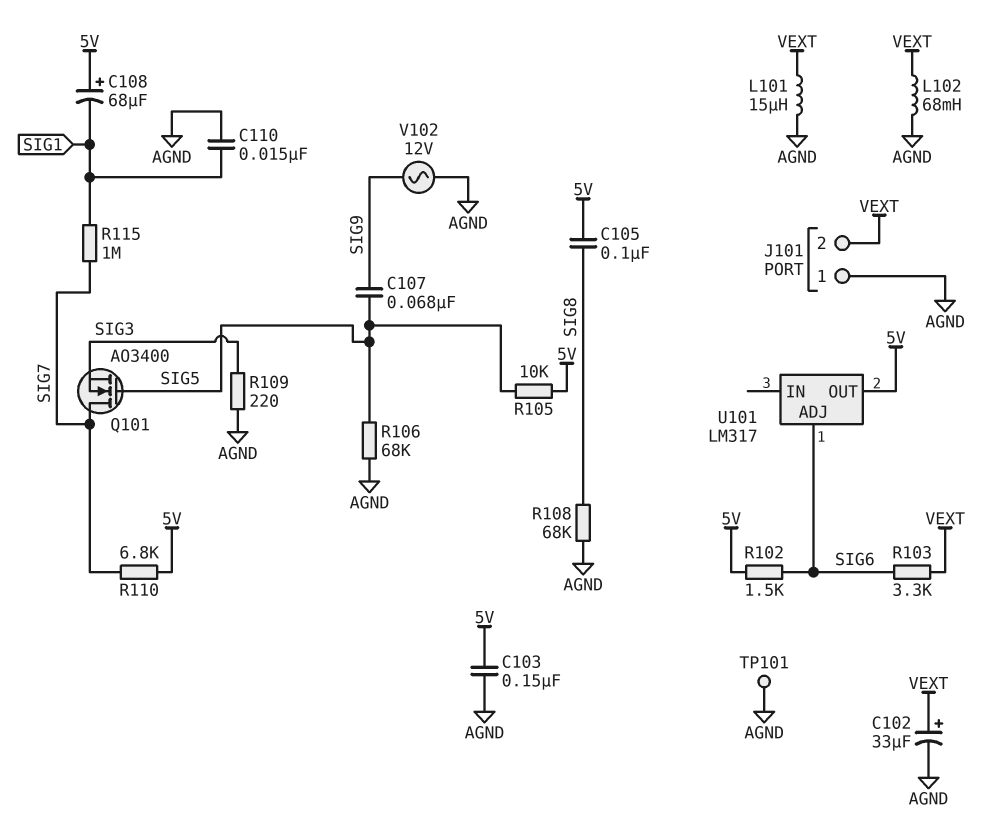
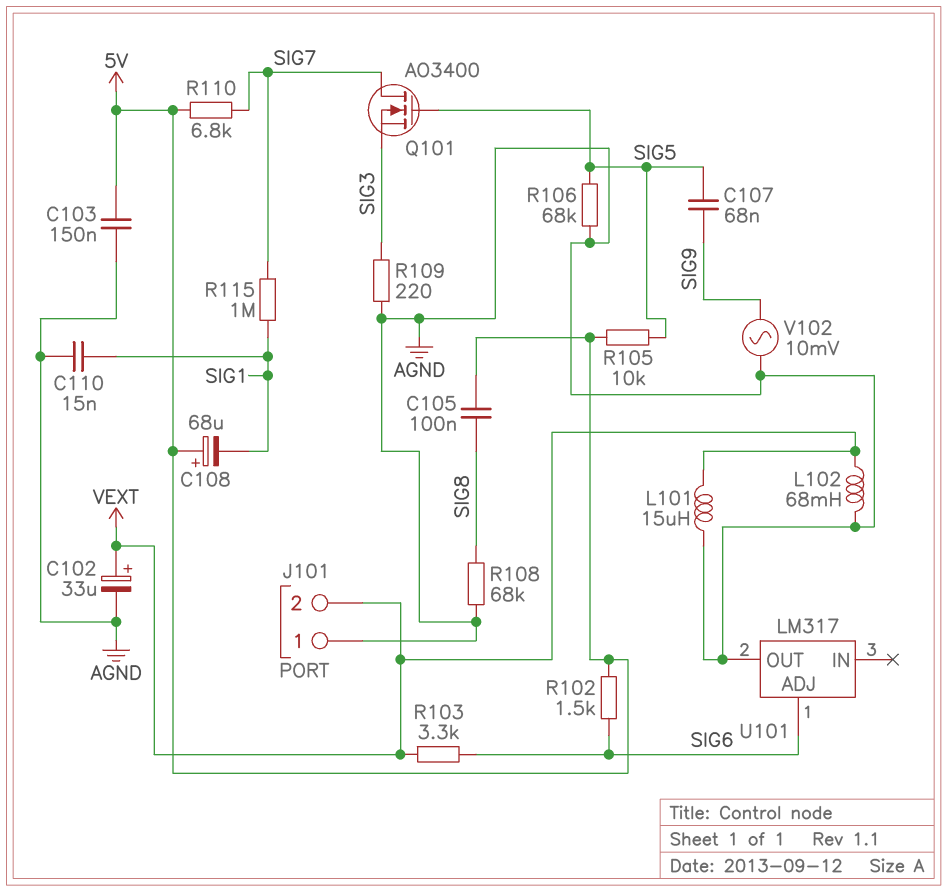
TP101: test point (AGND) -> none
U101 pin OUT: 5V -> AGND
V102: AC 12V (AGND, SIG9) -> AC 10mV (AGND, SIG9)

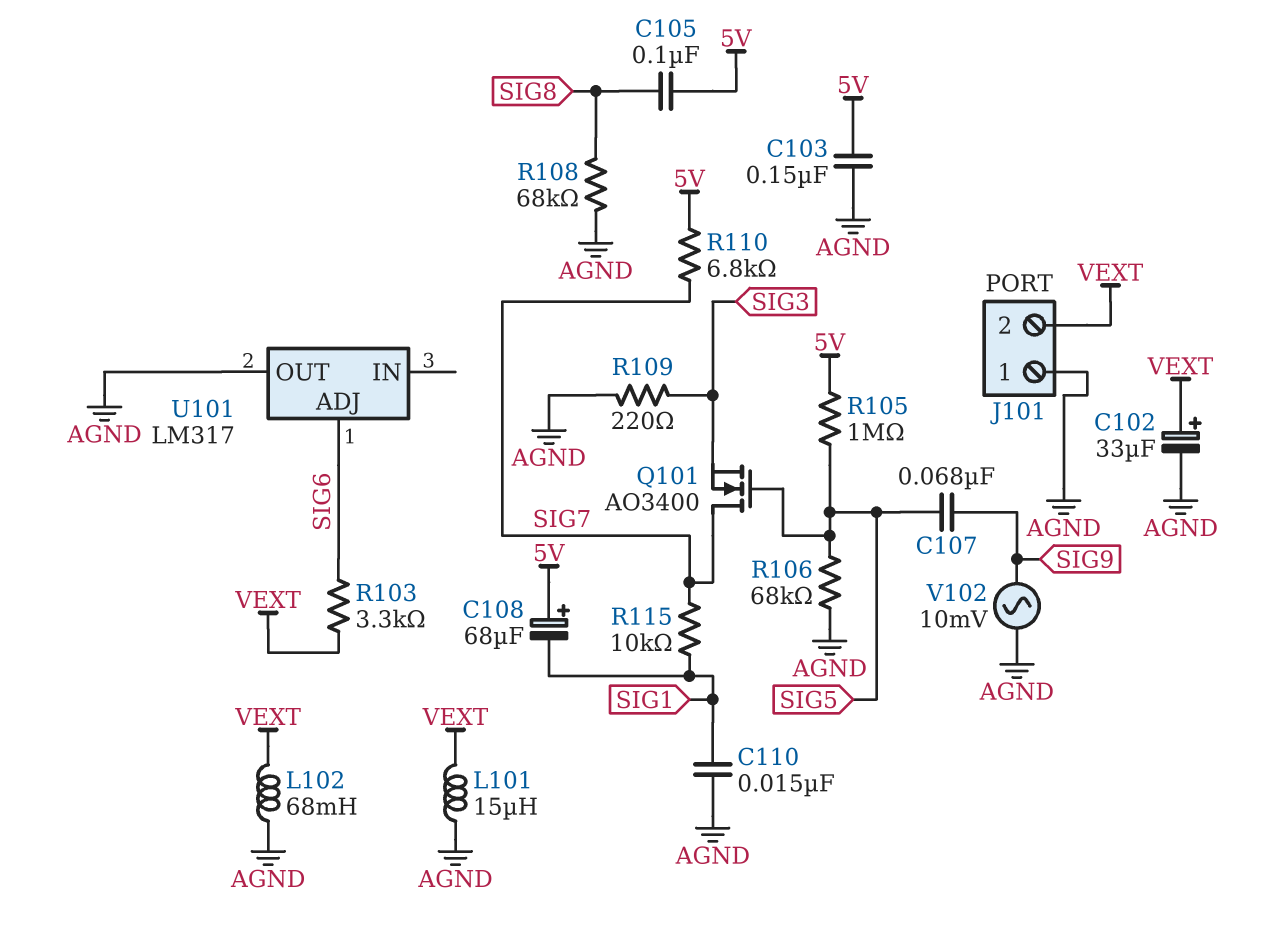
R102: 1.5k (5V, SIG6) -> none
R105: 10k (5V, SIG5) -> 1M (5V, SIG5)
R115: 1M (SIG1, SIG7) -> 10k (SIG1, SIG7)

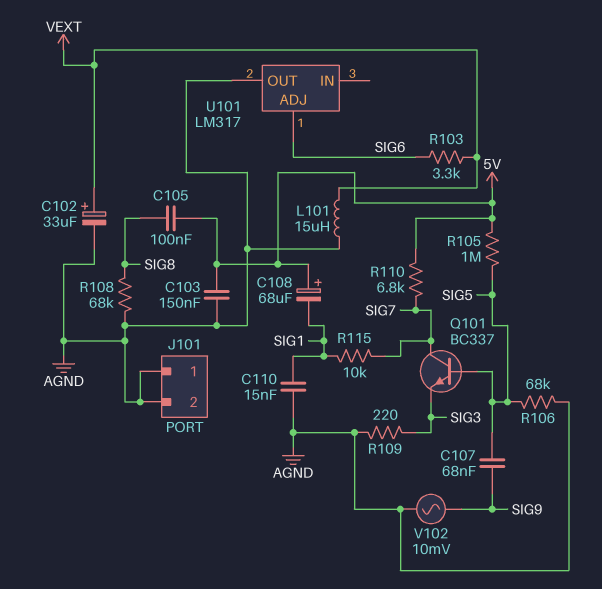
J101 pin 2: VEXT -> AGND
L102: 68mH (AGND, VEXT) -> none
Q101: NMOS AO3400 (G SIG5, D SIG7, S SIG3) -> NPN BC337 (B SIG5, C SIG7, E SIG3)

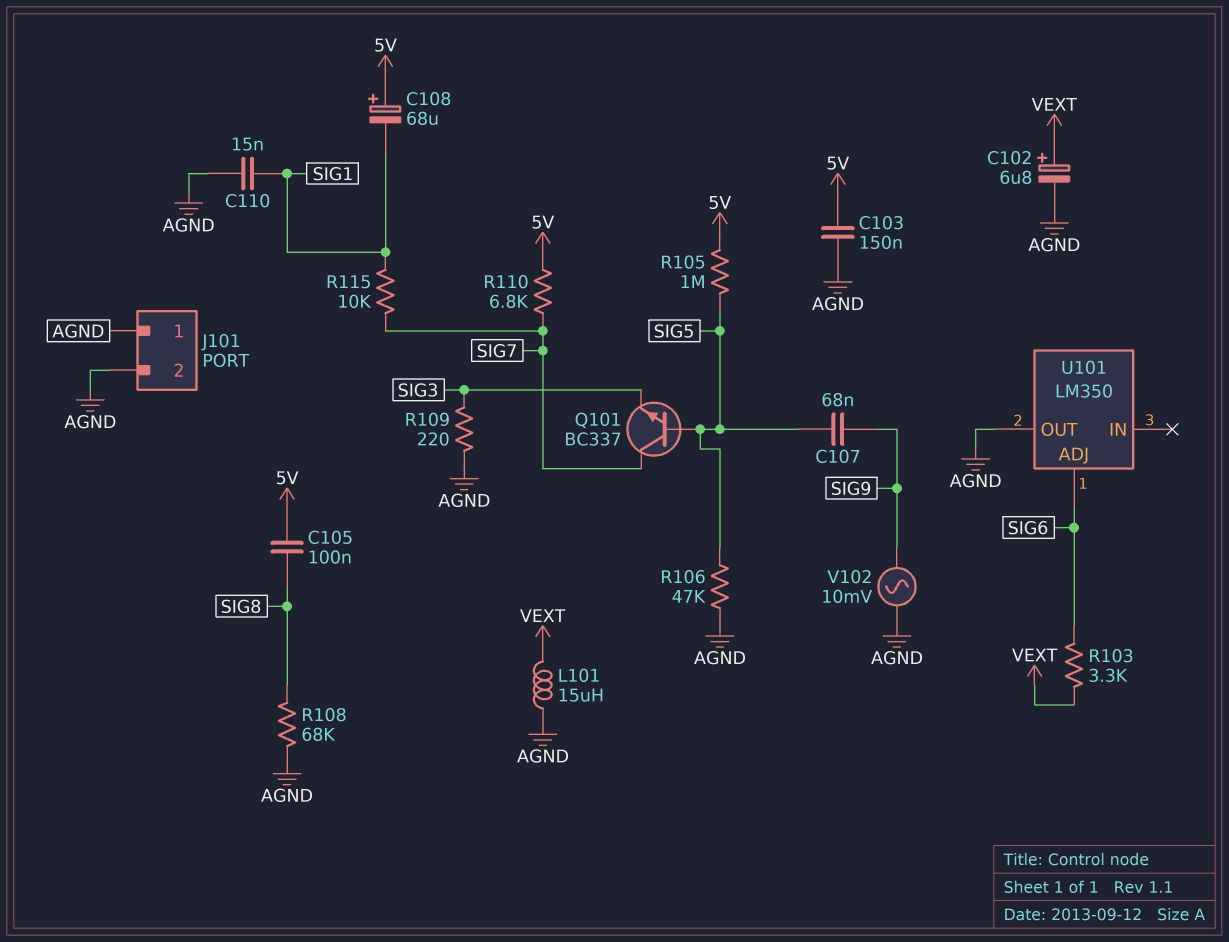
C102: 33uF (plus VEXT, minus AGND) -> 6.8uF (plus VEXT, minus AGND)
R106: 68k (AGND, SIG5) -> 47k (AGND, SIG5)
U101: LM317 -> LM350

